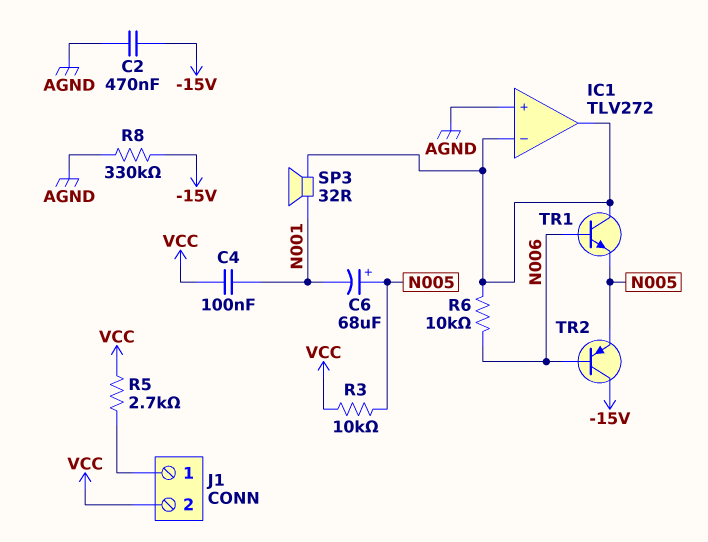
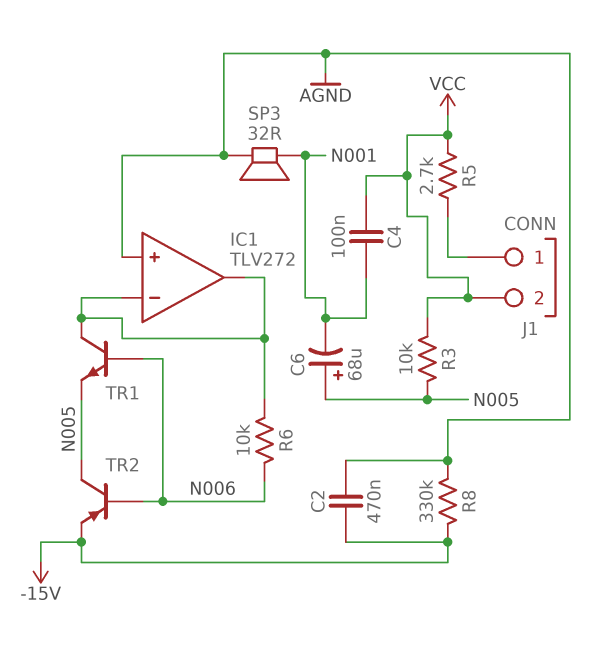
SP3: speaker 32R (IC1/in-, N001) -> speaker 32R (AGND, N001)
TR2: PNP (B N006, C -15V, E N005) -> PNP (B N006, C N005, E -15V)

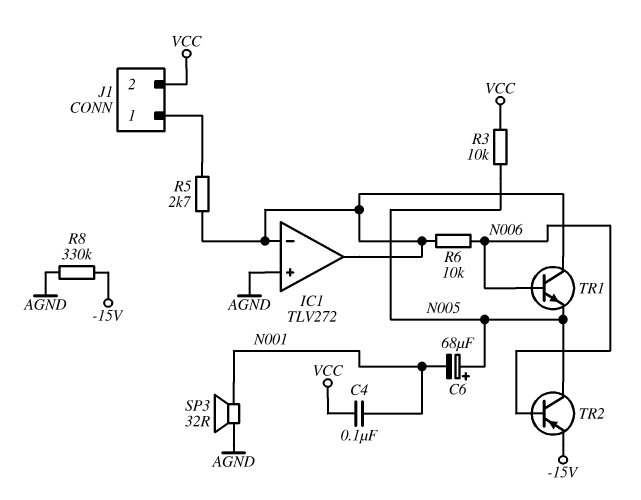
C2: 470nF (-15V, AGND) -> none
R5: 2.7k (J1/1, VCC) -> 2.7k (IC1/in-, J1/1)

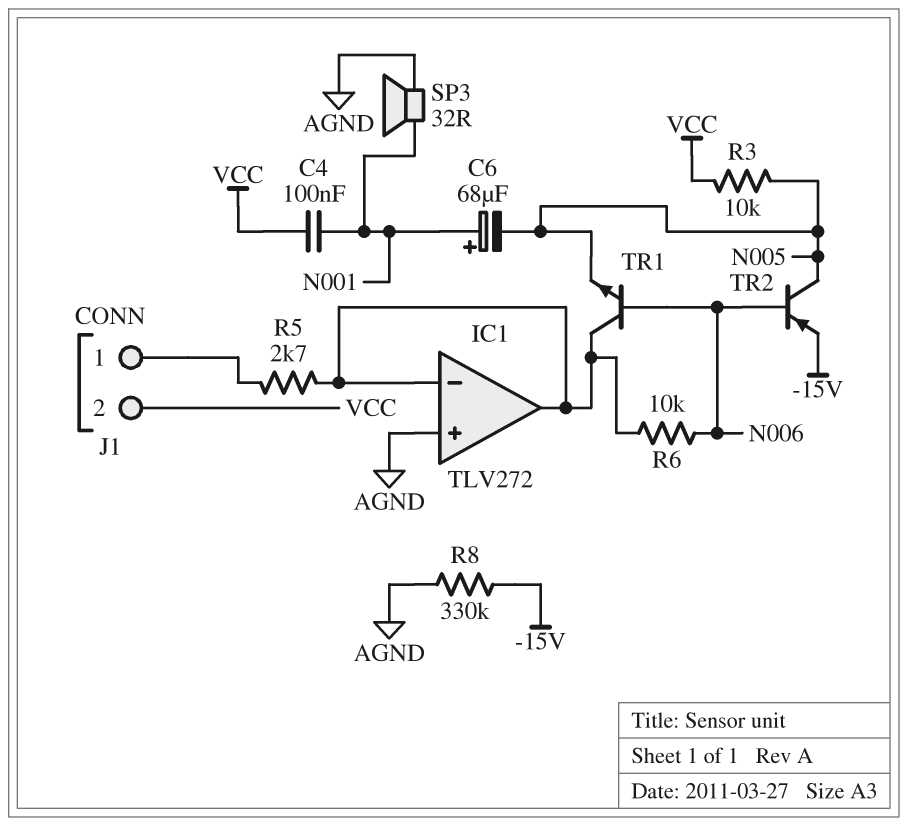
C6: 68uF (plus N005, minus N001) -> 68uF (plus N001, minus N005)

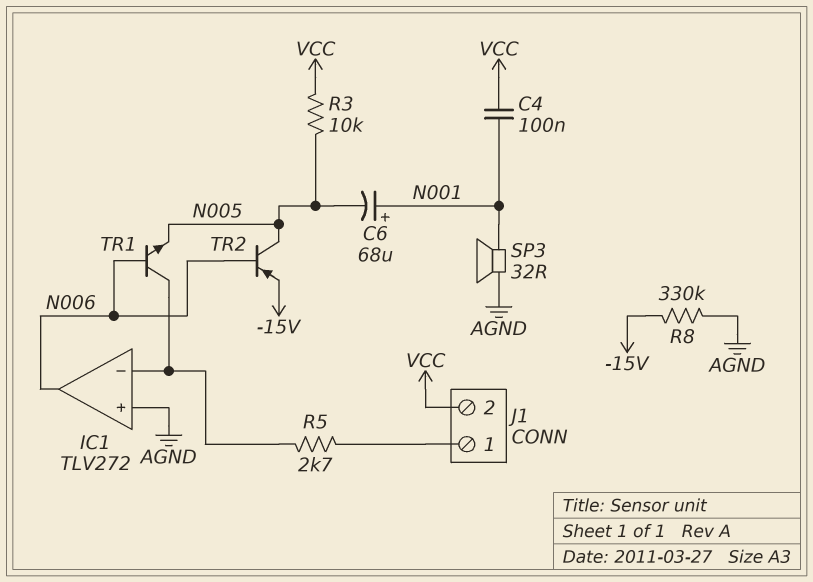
IC1 pin out: IC1/in- -> N006
R6: 10k (IC1/in-, N006) -> none

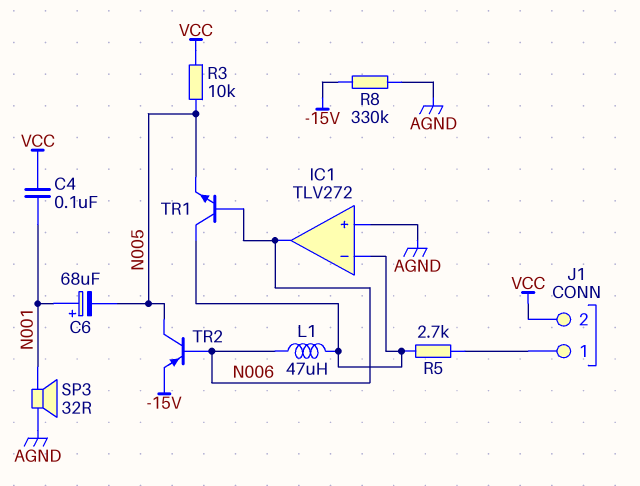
L1: none -> 47uH (IC1/in-, N006)

